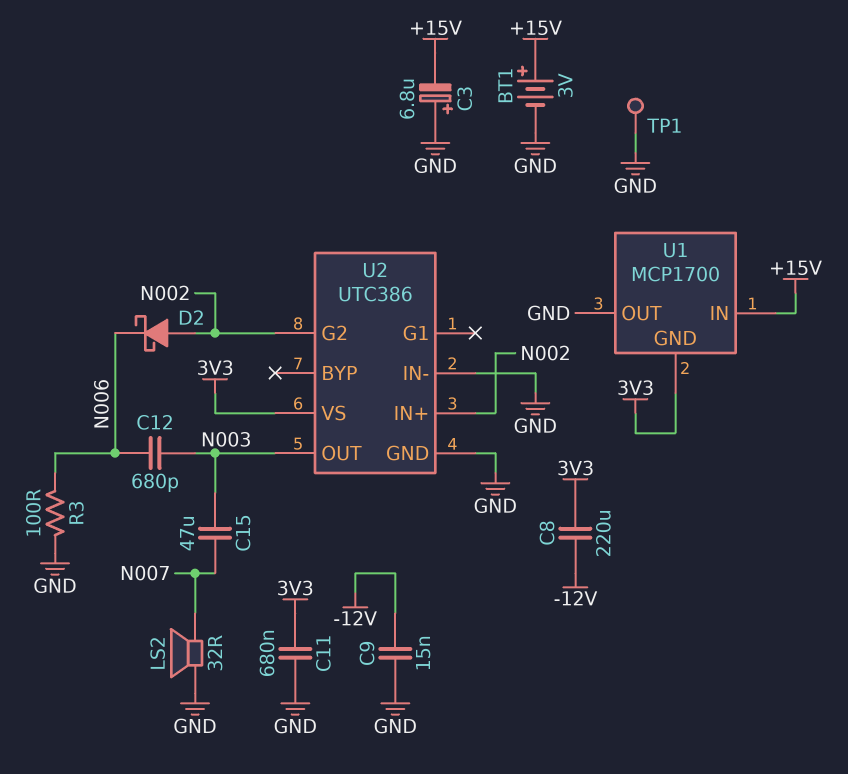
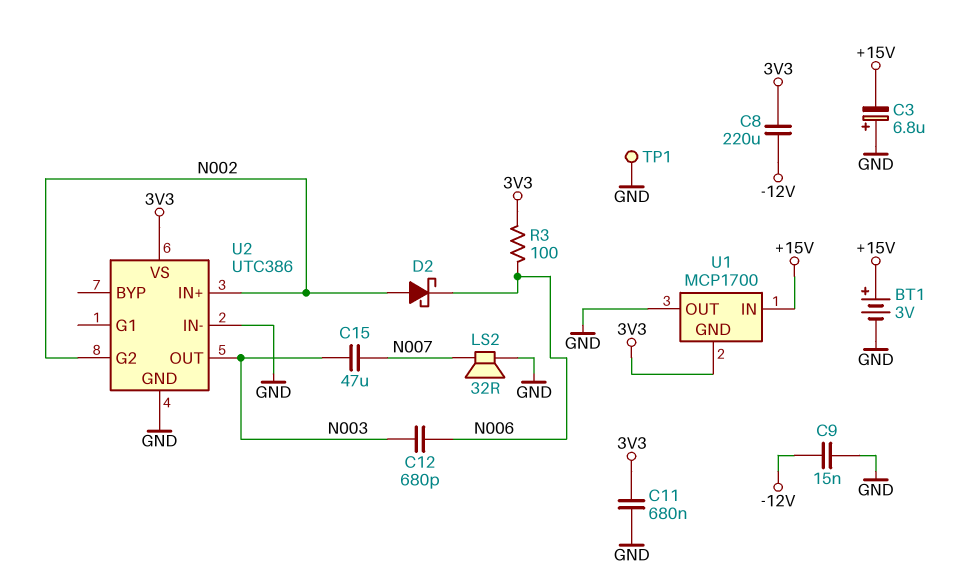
R3: 100 (GND, N006) -> 100 (3V3, N006)

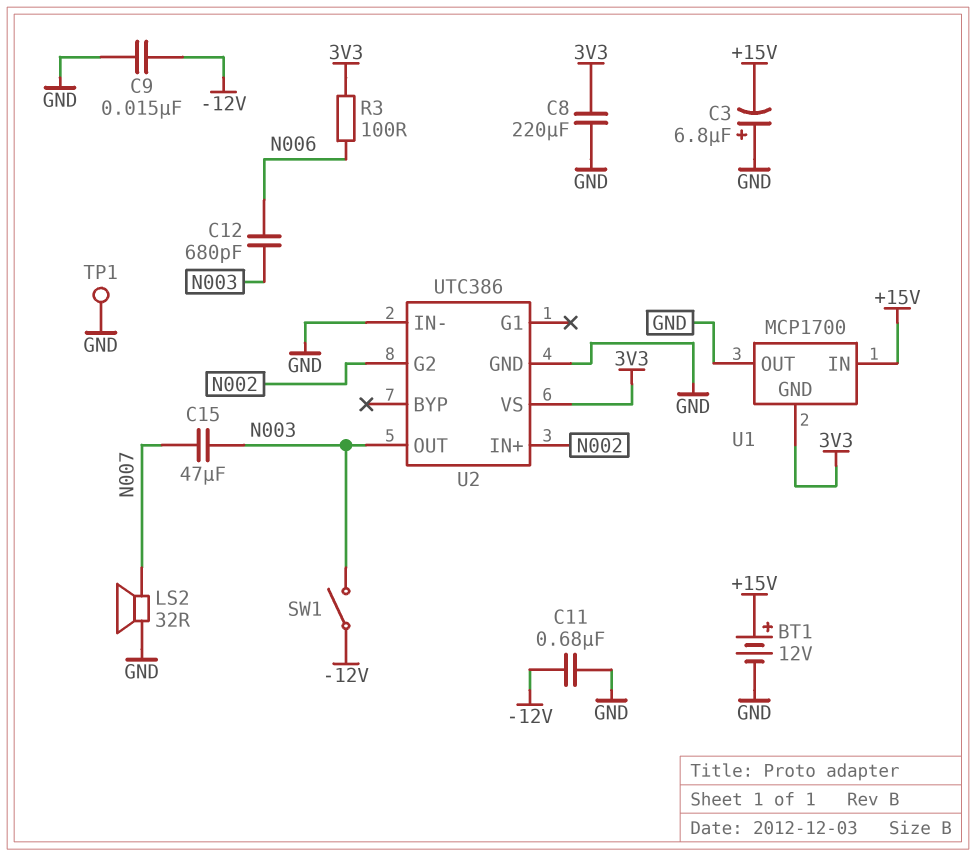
BT1: 3V (plus +15V, minus GND) -> 12V (plus +15V, minus GND)
C8: 220uF (-12V, 3V3) -> 220uF (3V3, GND)
C11: 680nF (3V3, GND) -> 680nF (-12V, GND)
D2: schottky (A N002, K N006) -> none
SW1: none -> switch (-12V, N003)

